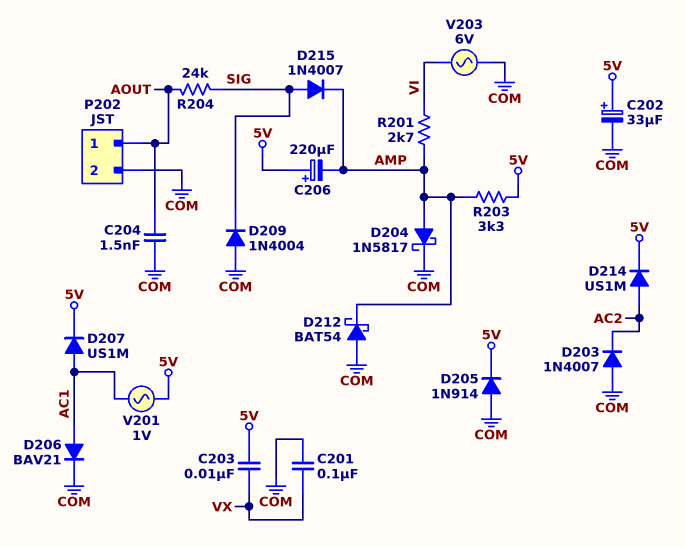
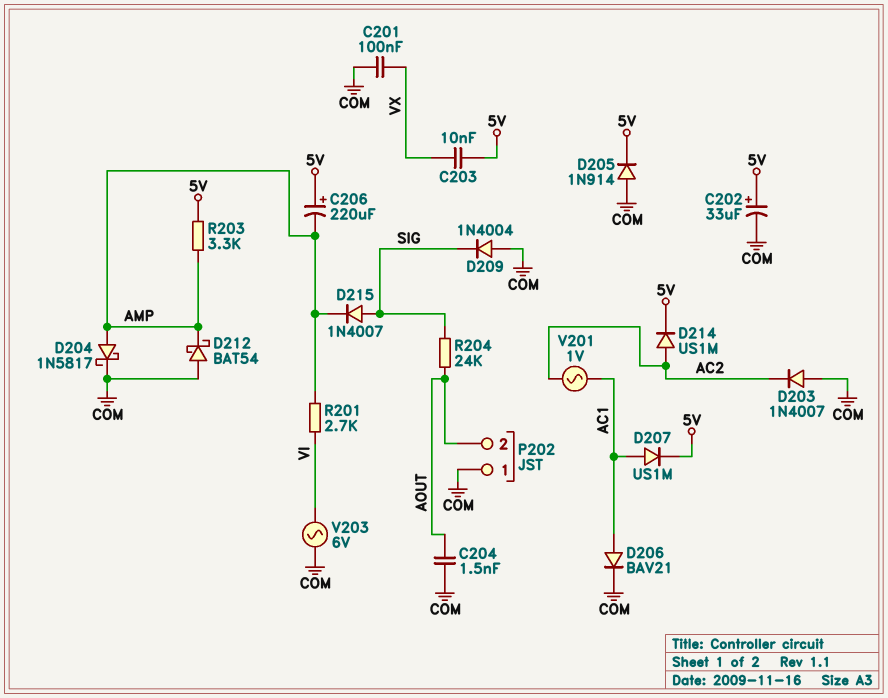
P202 pin 1: AOUT -> COM
P202 pin 2: COM -> AOUT
V201: AC 1V (5V, AC1) -> AC 1V (AC1, AC2)

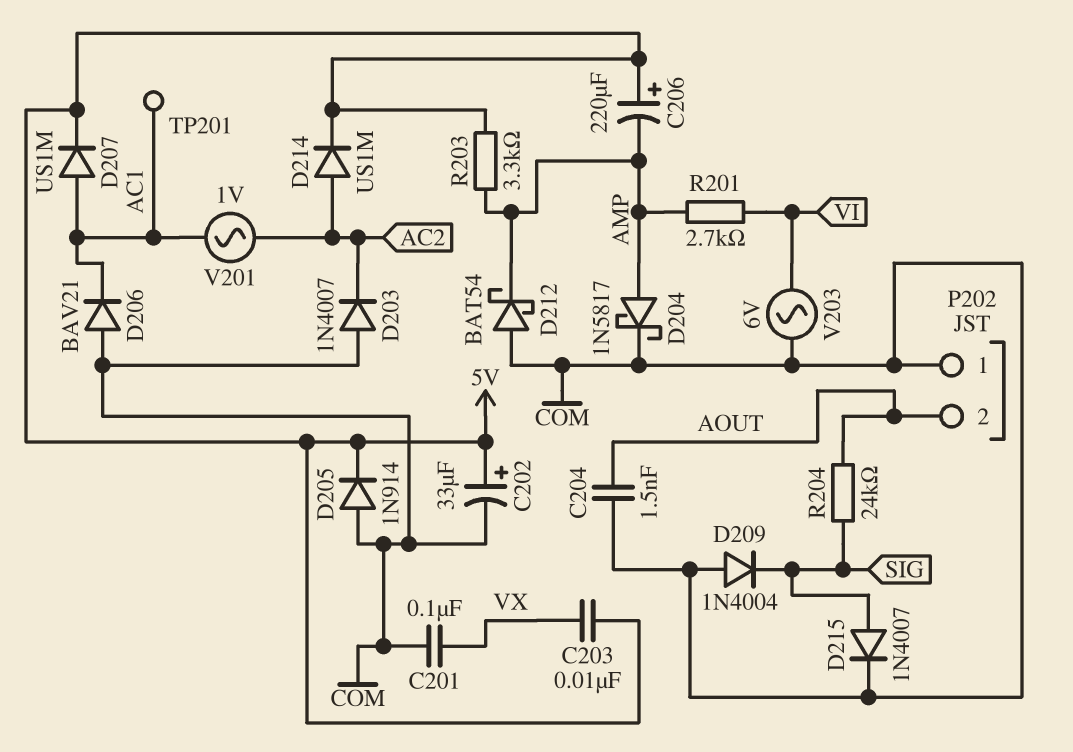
D206: diode BAV21 (A AC1, K COM) -> diode BAV21 (A COM, K AC1)
D215: diode 1N4007 (A SIG, K AMP) -> diode 1N4007 (A SIG, K COM)
TP201: none -> test point (AC1)

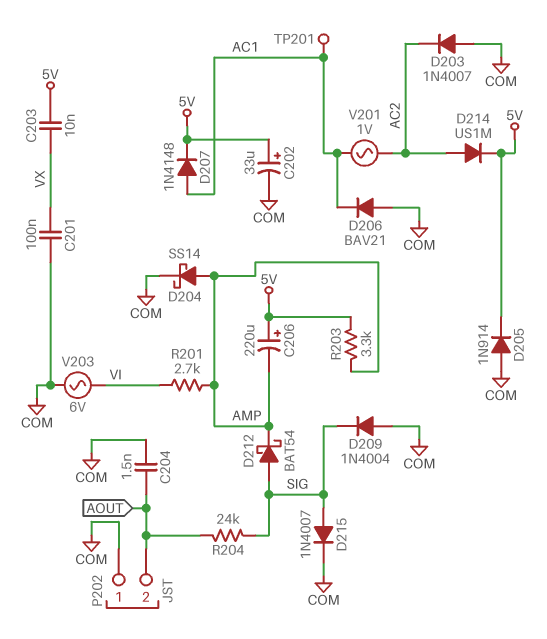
D204: schottky 1N5817 (A AMP, K COM) -> schottky SS14 (A AMP, K COM)
D207: diode US1M (A AC1, K 5V) -> diode 1N4148 (A AC1, K 5V)
D212: schottky BAT54 (A COM, K AMP) -> schottky BAT54 (A SIG, K AMP)

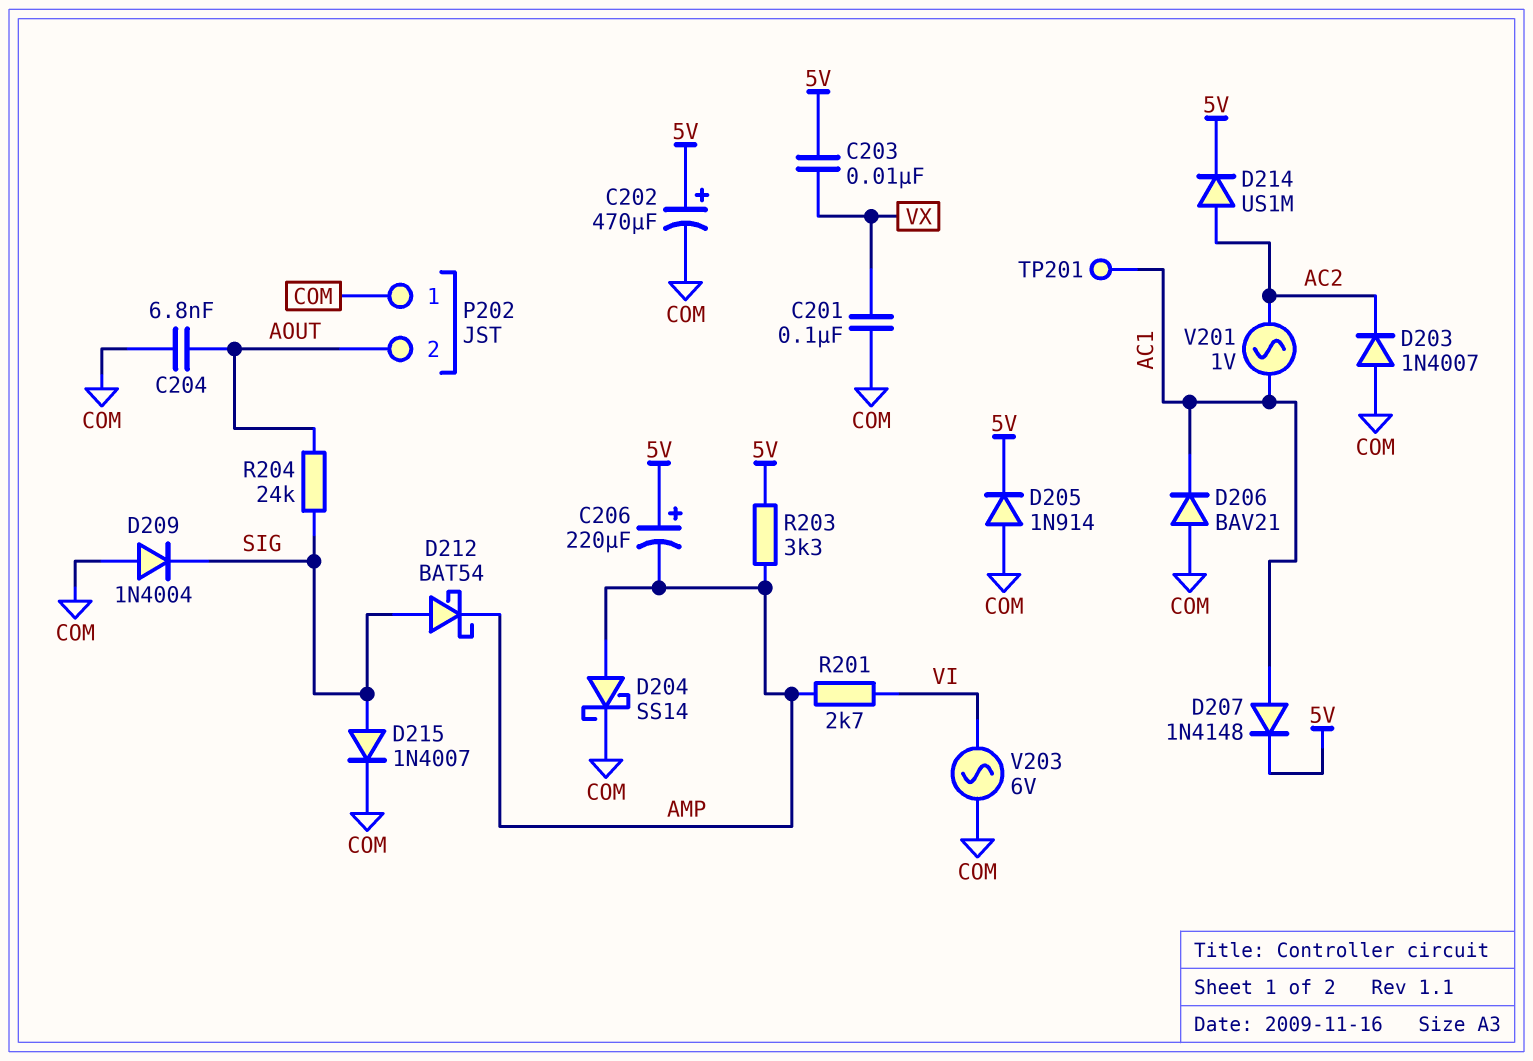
C202: 33uF (plus 5V, minus COM) -> 470uF (plus 5V, minus COM)
C204: 1.5nF (AOUT, COM) -> 6.8nF (AOUT, COM)

